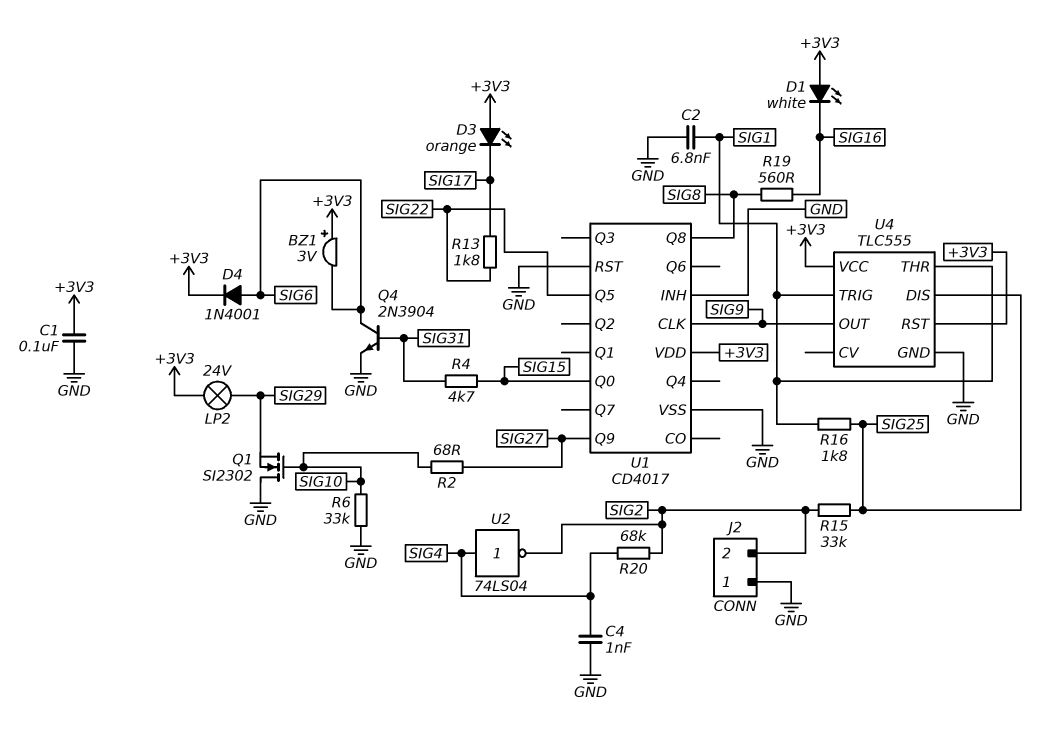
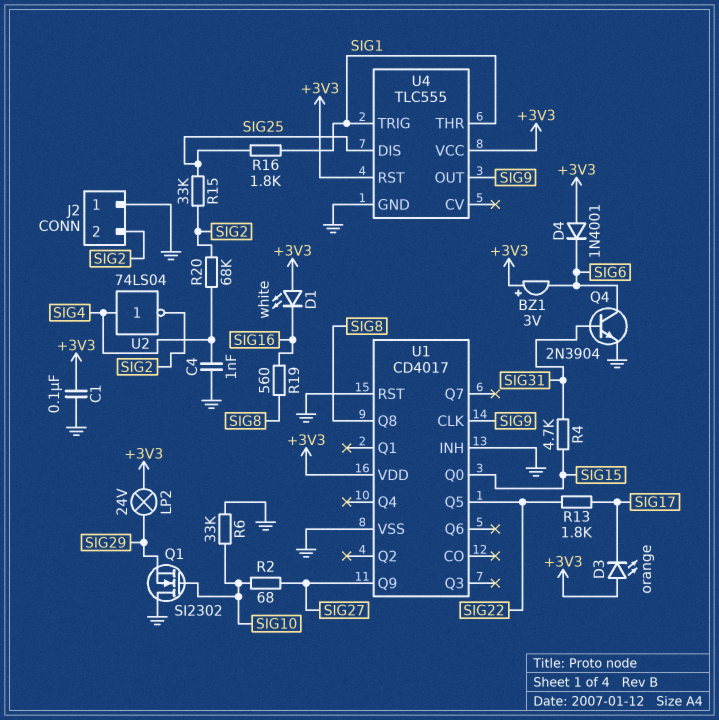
C2: 6.8nF (GND, SIG1) -> none
D4: diode 1N4001 (A SIG6, K +3V3) -> diode 1N4001 (A +3V3, K SIG6)

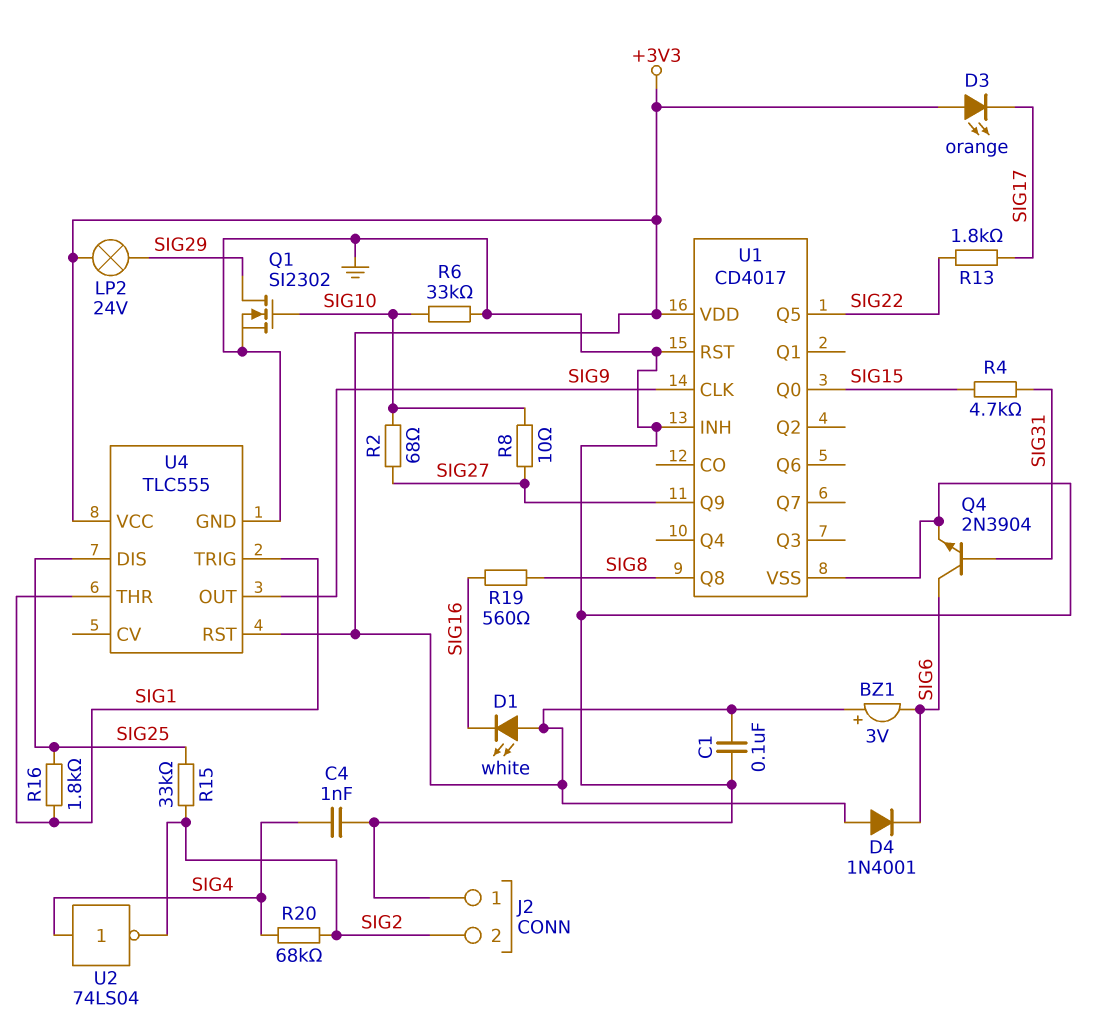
Q1: NMOS SI2302 (G SIG10, D GND, S SIG29) -> NMOS SI2302 (G SIG10, D SIG29, S GND)
R8: none -> 10 (SIG10, SIG27)

